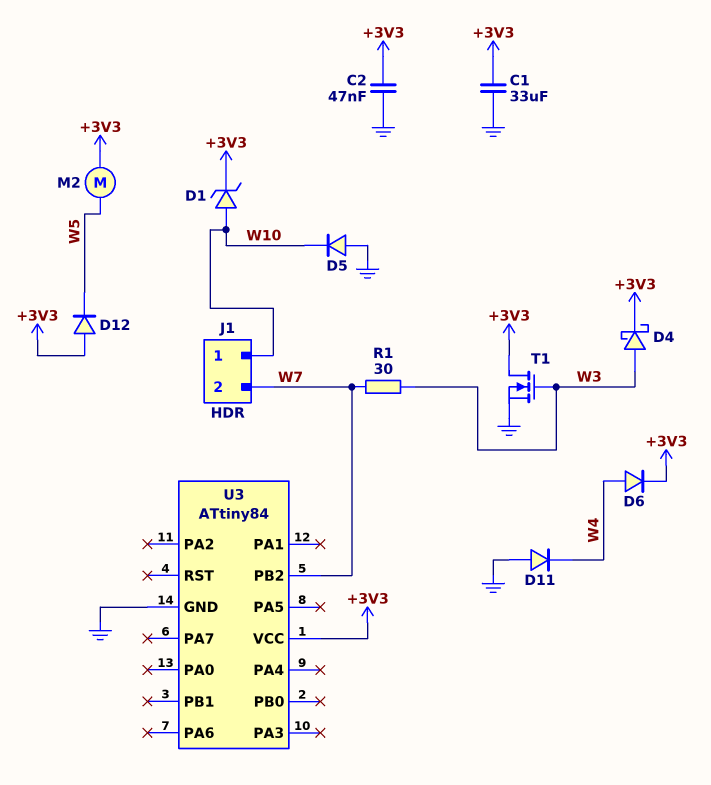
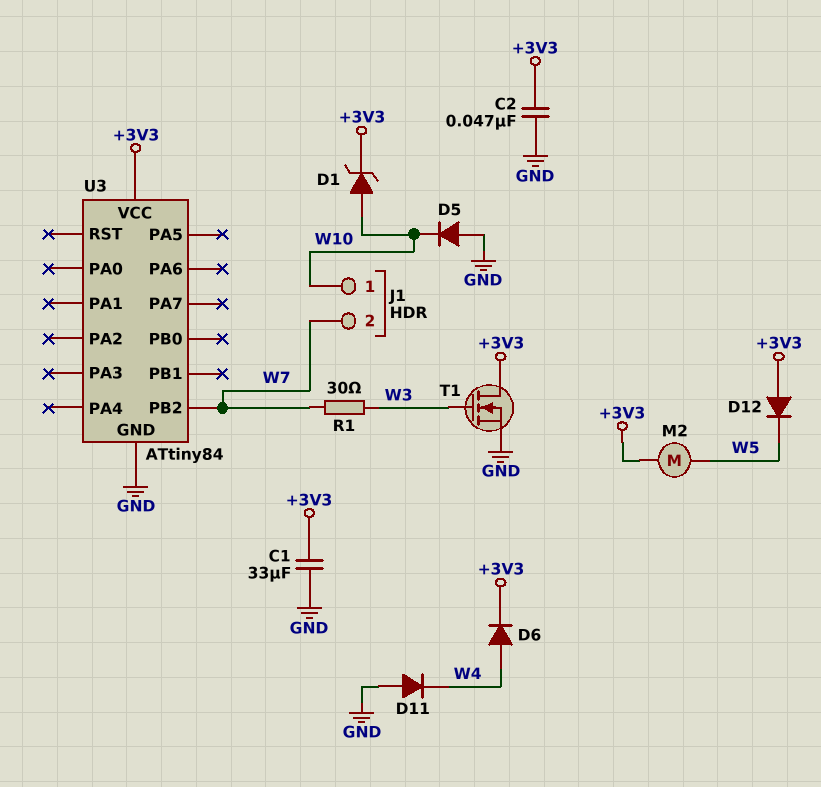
D4: schottky (A W3, K +3V3) -> none

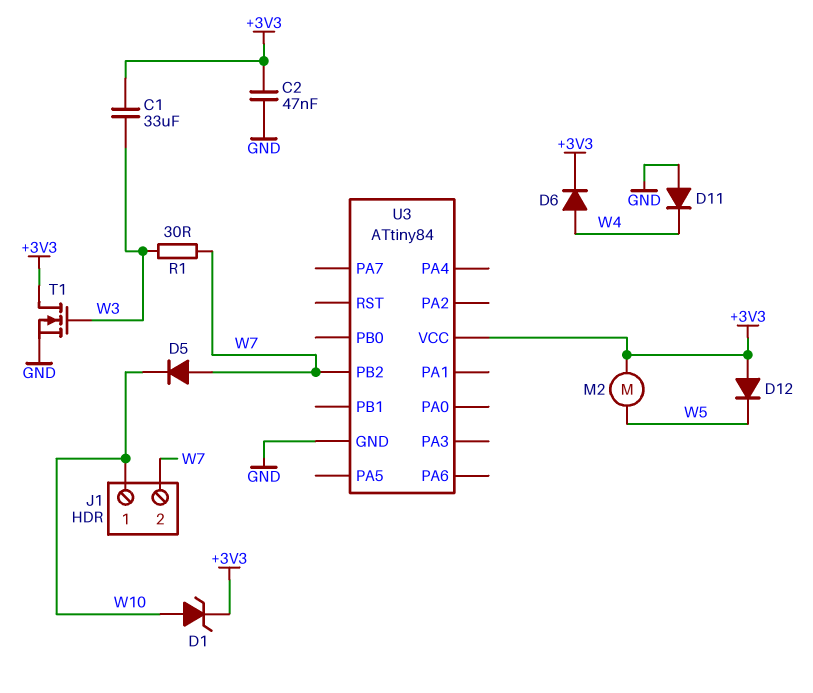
C1: 33uF (+3V3, GND) -> 33uF (+3V3, W3)
D5: diode (A GND, K W10) -> diode (A W7, K W10)

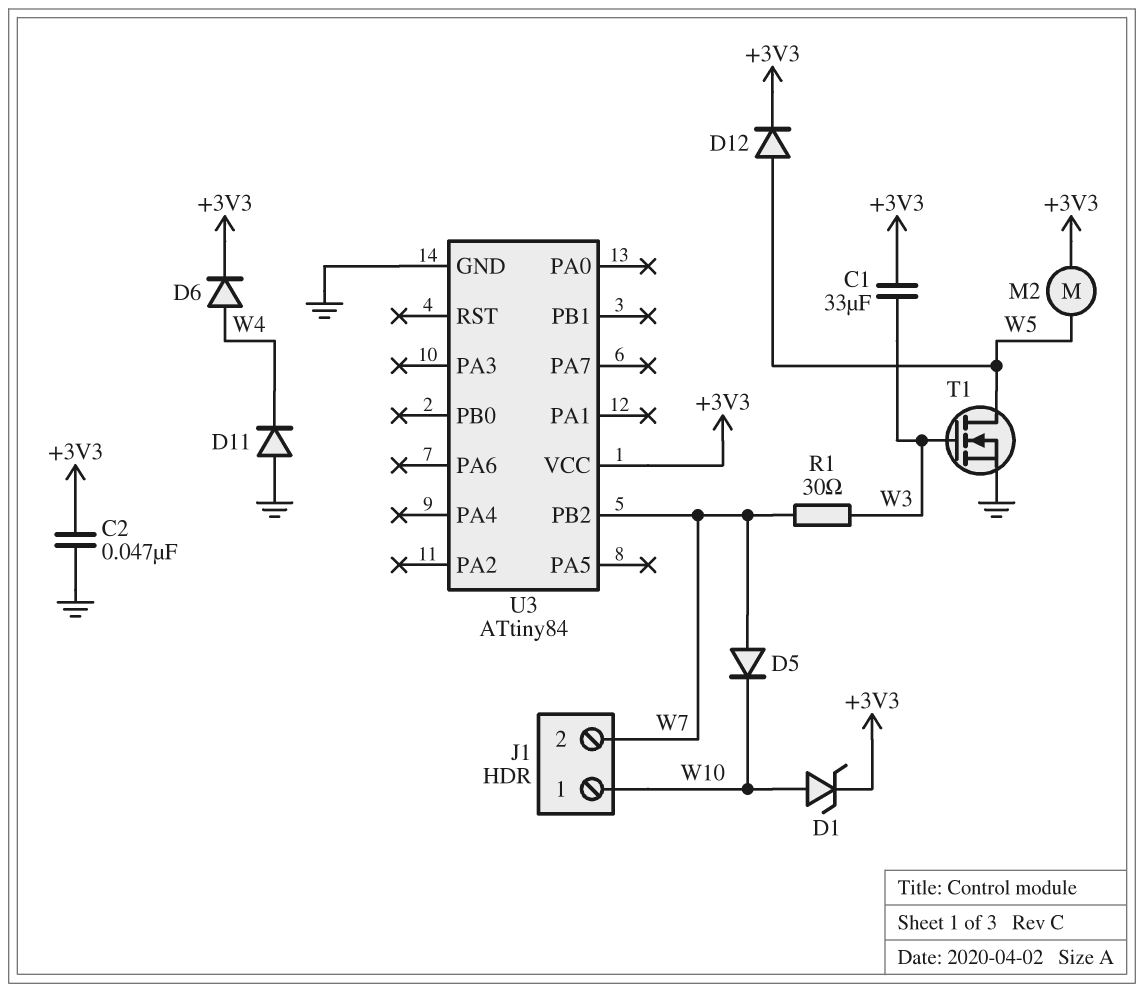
D12: diode (A +3V3, K W5) -> diode (A W5, K +3V3)
T1: NMOS (G W3, D +3V3, S GND) -> NMOS (G W3, D W5, S GND)

